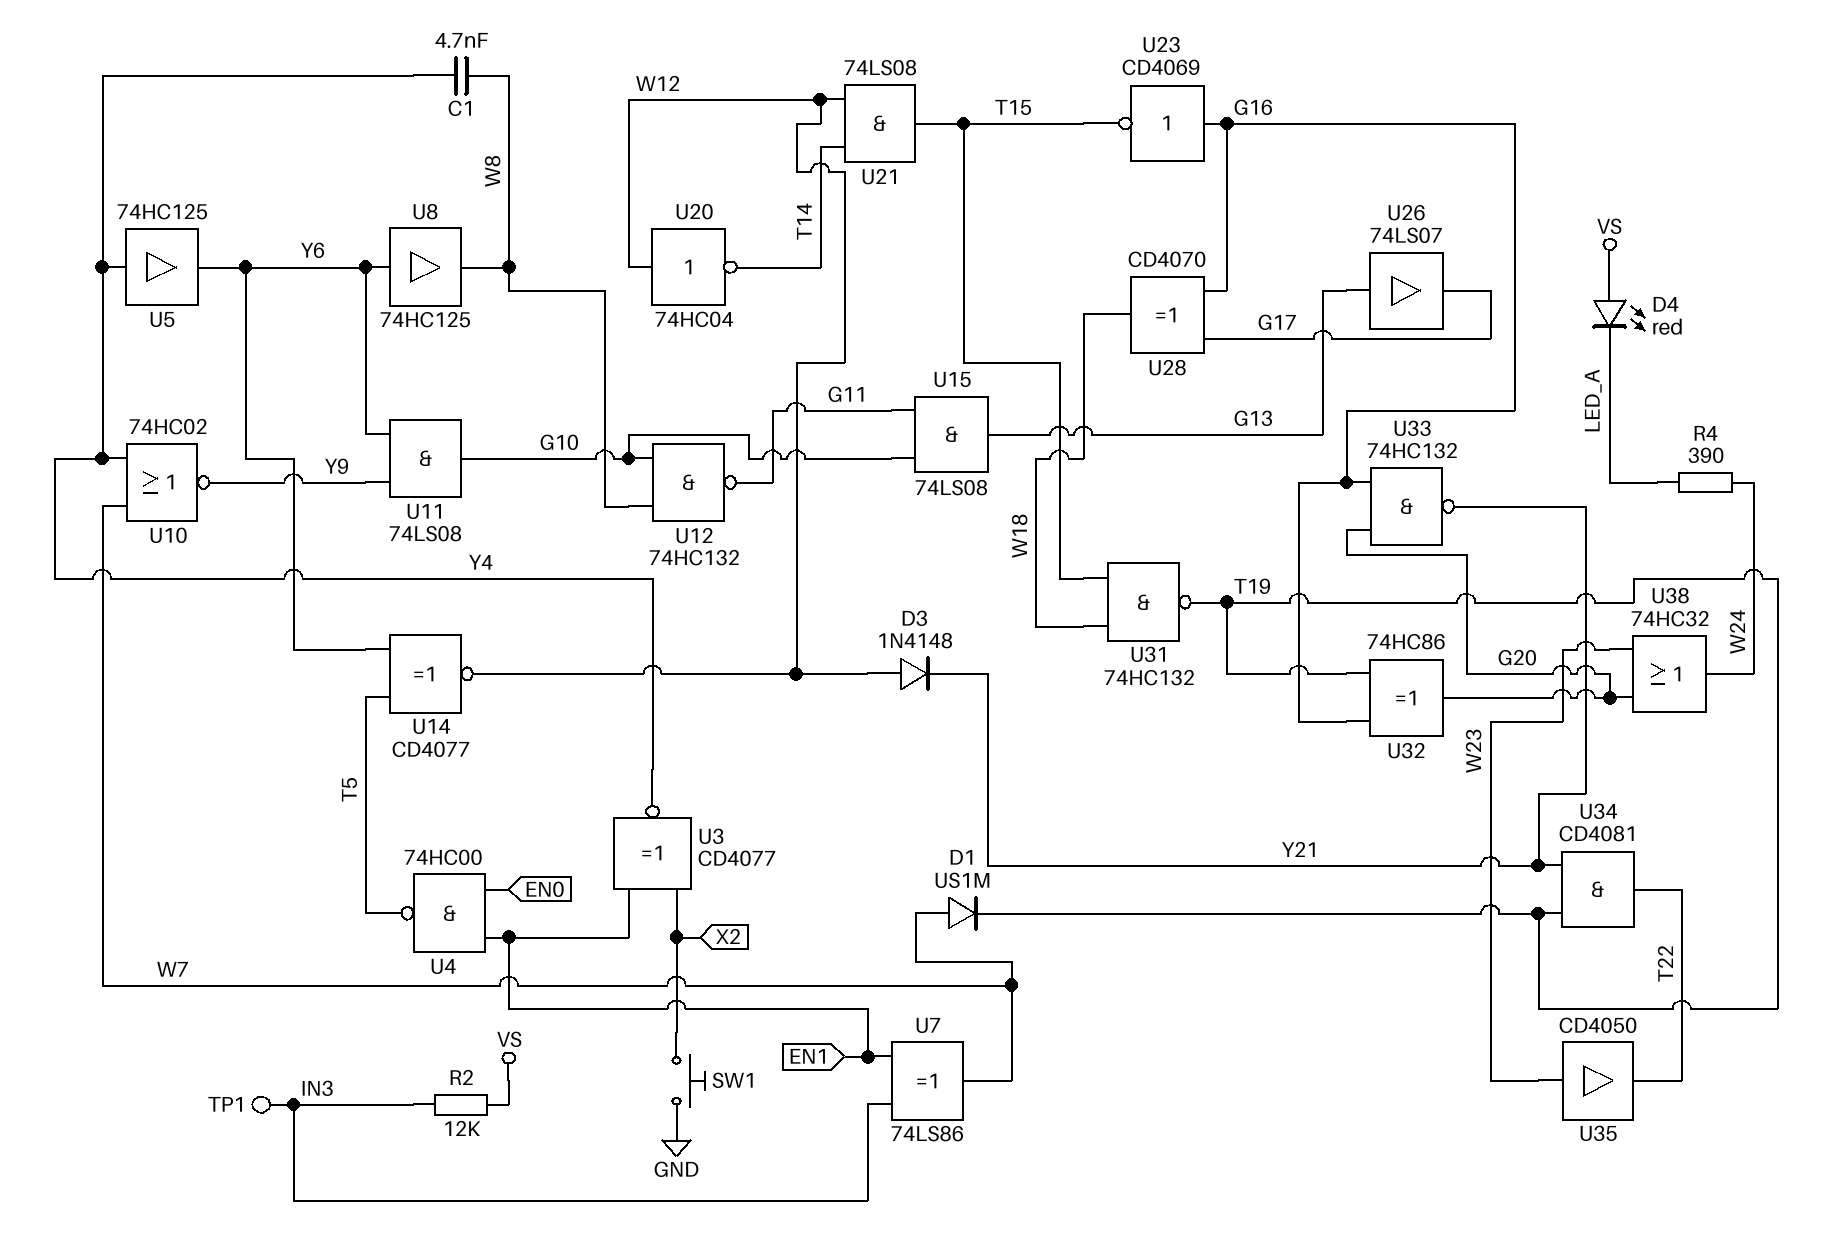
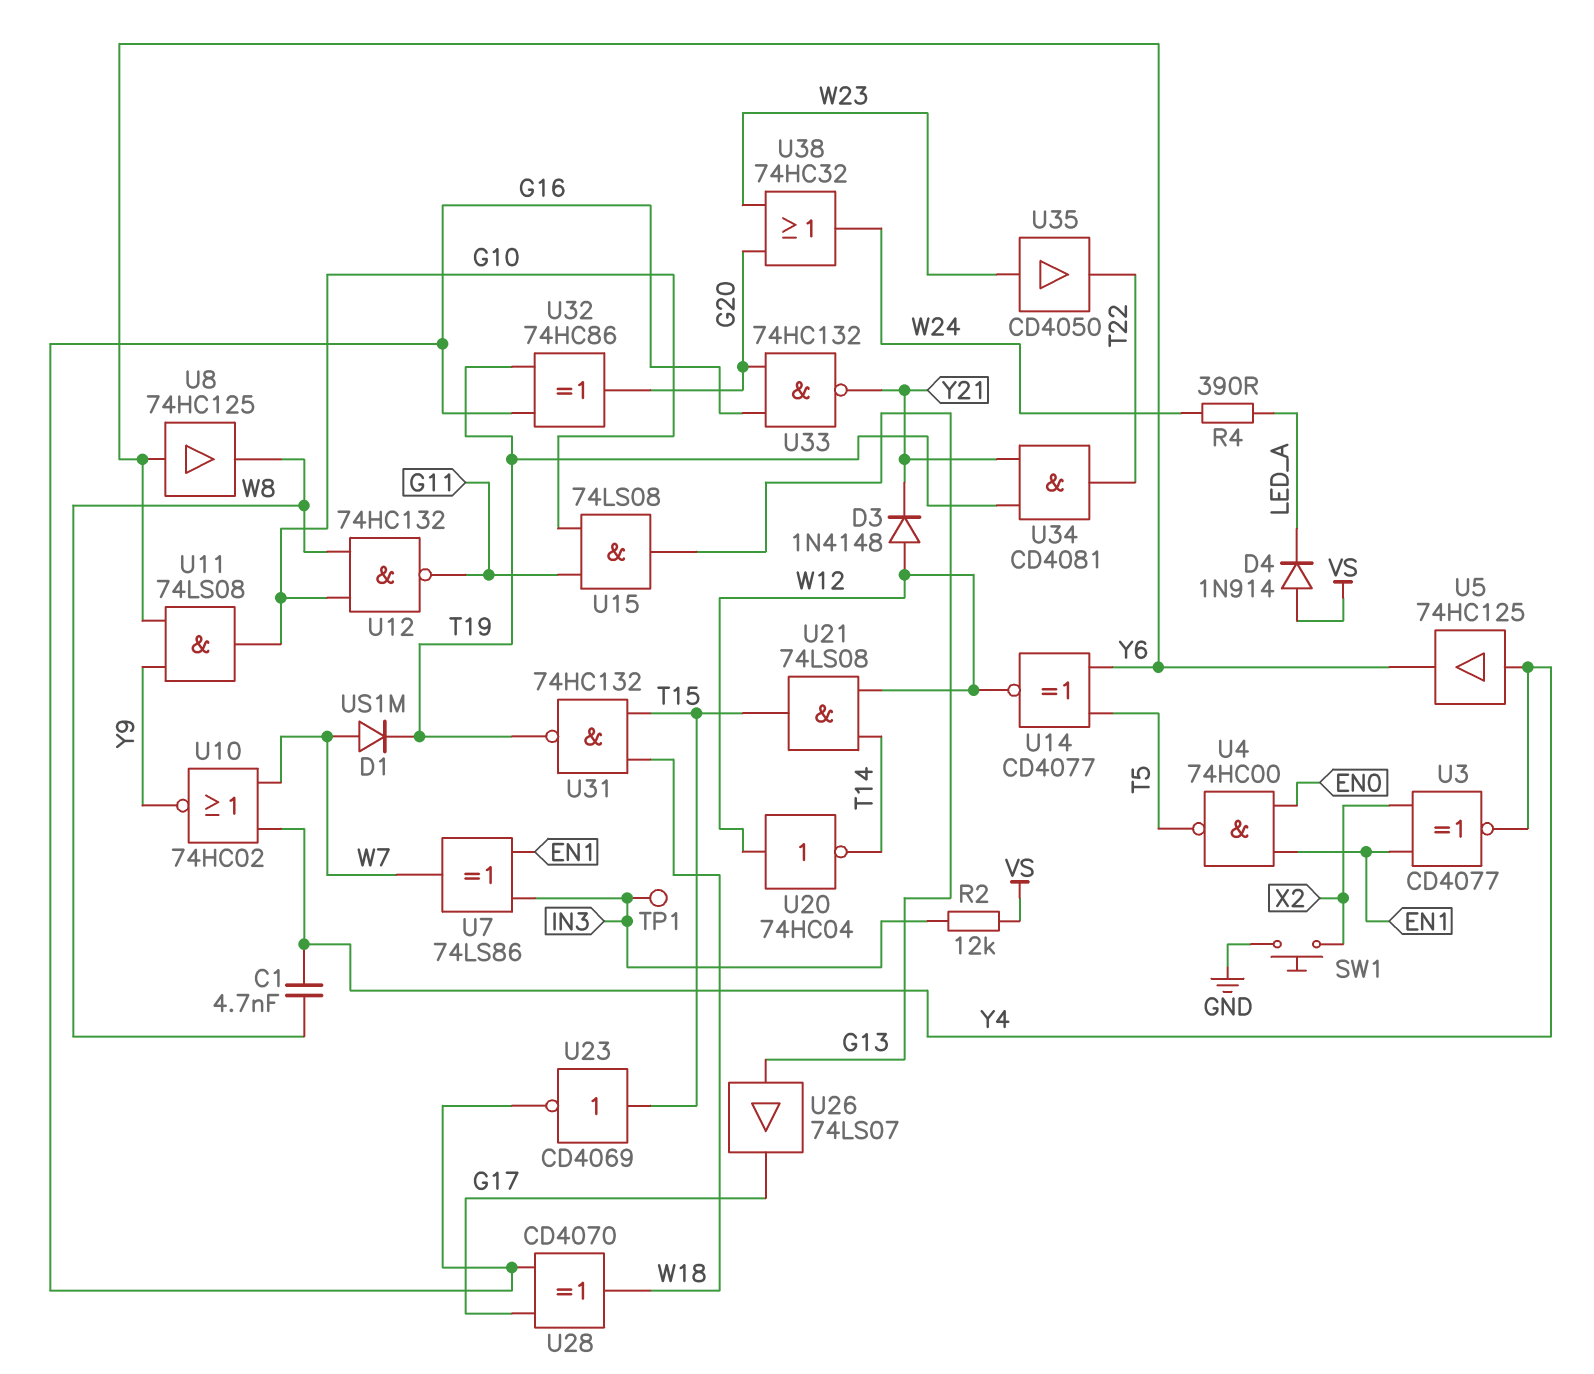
D4: LED red (A VS, K LED_A) -> diode 1N914 (A VS, K LED_A)
U23: NOT CD4069 (in G16, out T15) -> NOT CD4069 (in T15, out G16)

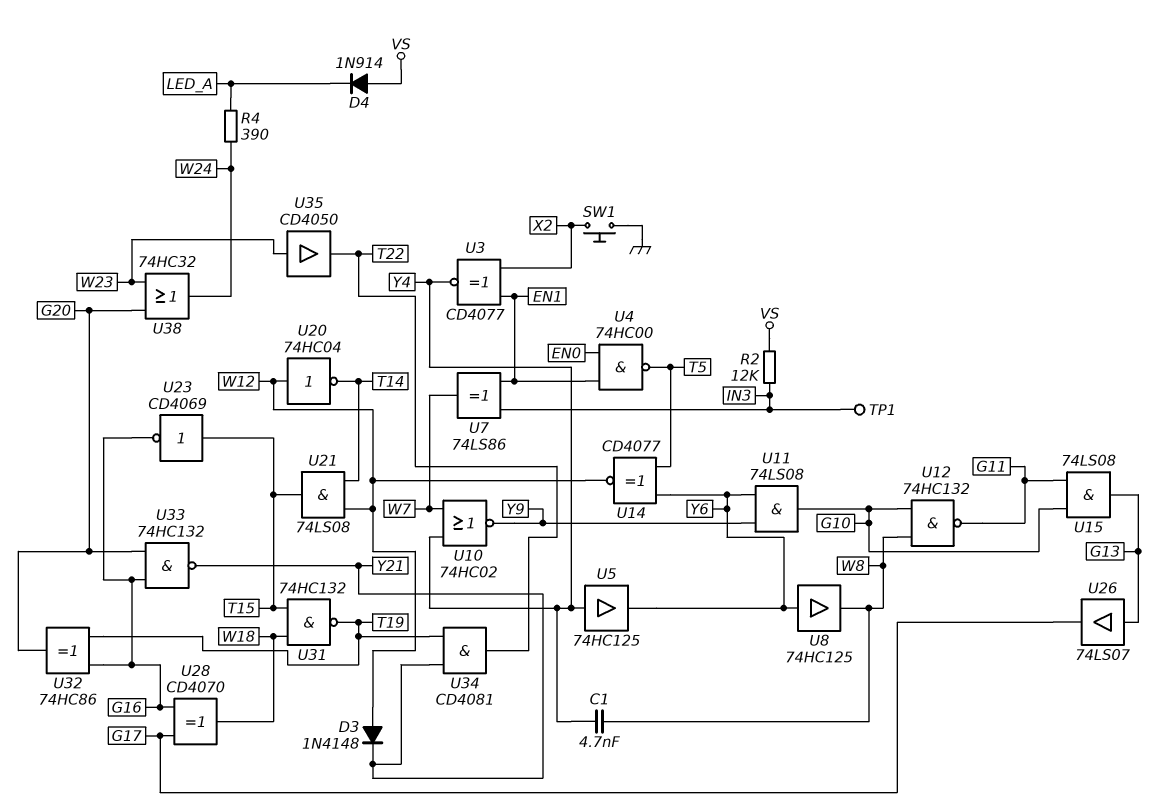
D1: diode US1M (A W7, K T19) -> none

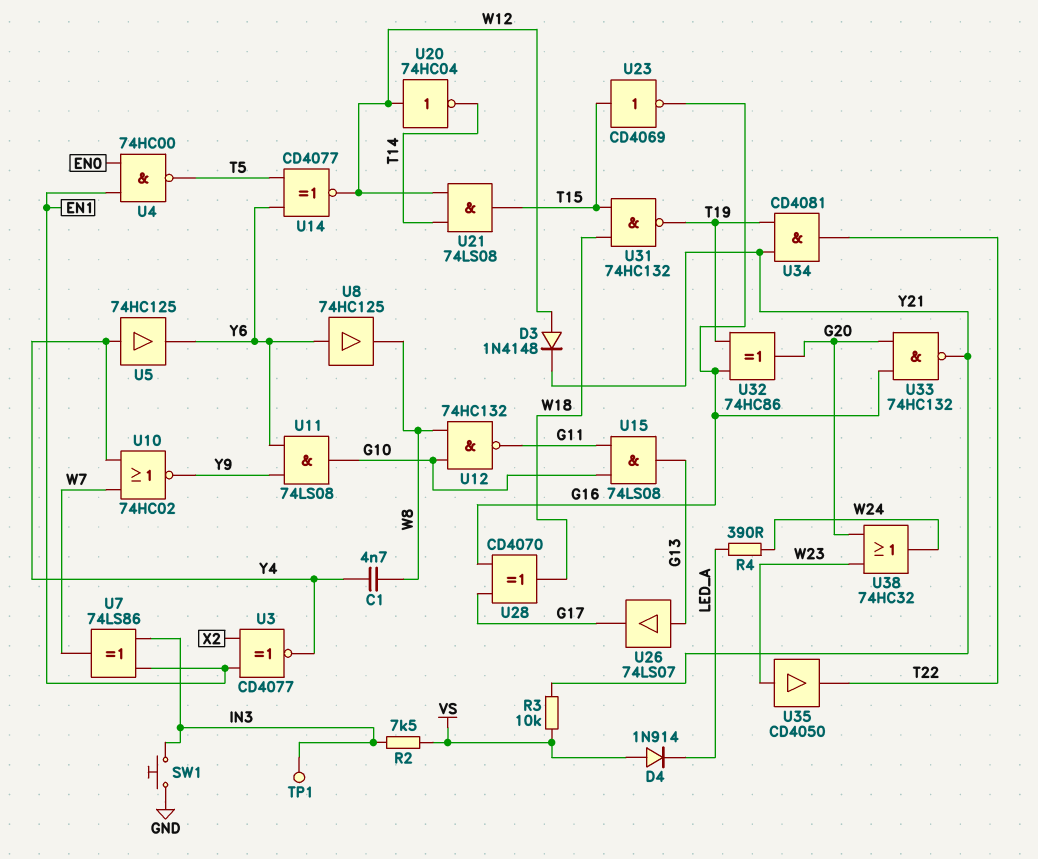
R2: 12k (IN3, VS) -> 7.5k (IN3, VS)
R3: none -> 10k (VS, Y21)
SW1: button (GND, X2) -> button (GND, IN3)

